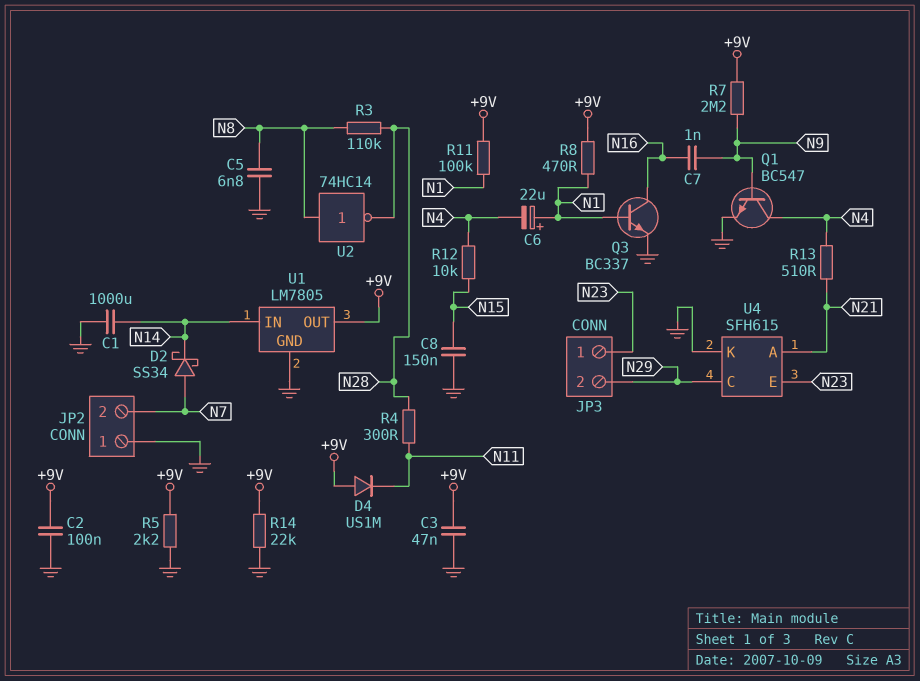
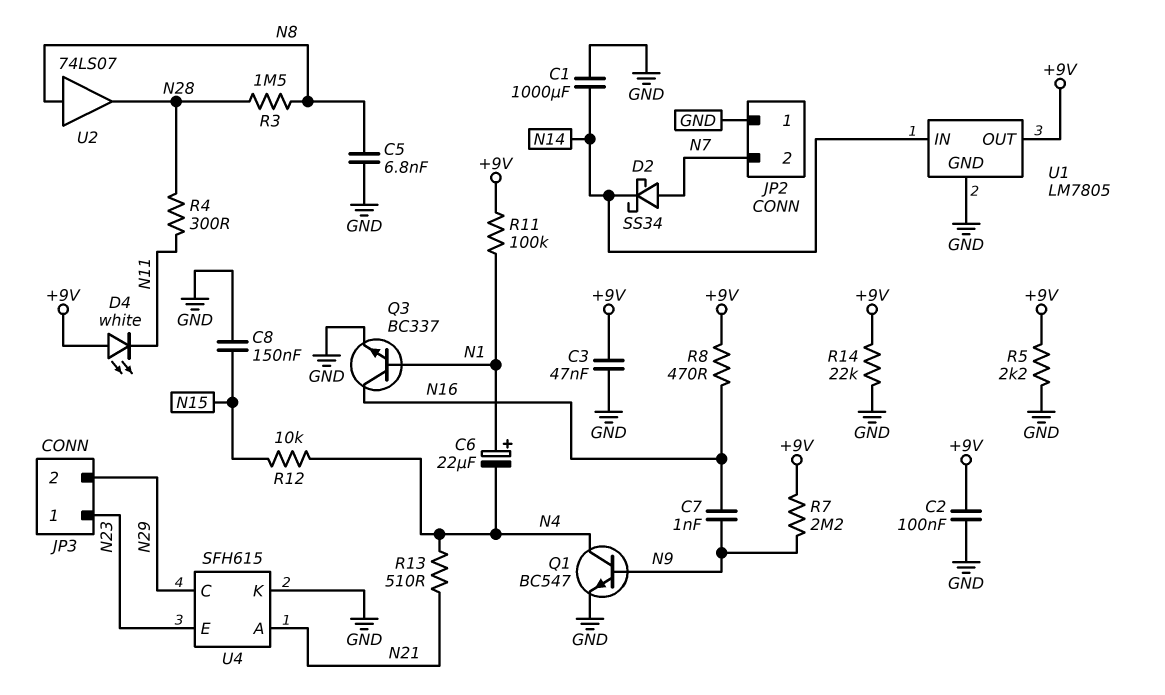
D4: diode US1M (A +9V, K N11) -> LED white (A +9V, K N11)
R3: 110k (N8, N28) -> 1.5M (N8, N28)
R8: 470 (+9V, N1) -> 470 (+9V, N16)
U2: NOT 74HC14 (in N8, out N28) -> buffer 74LS07 (in N8, out N28)

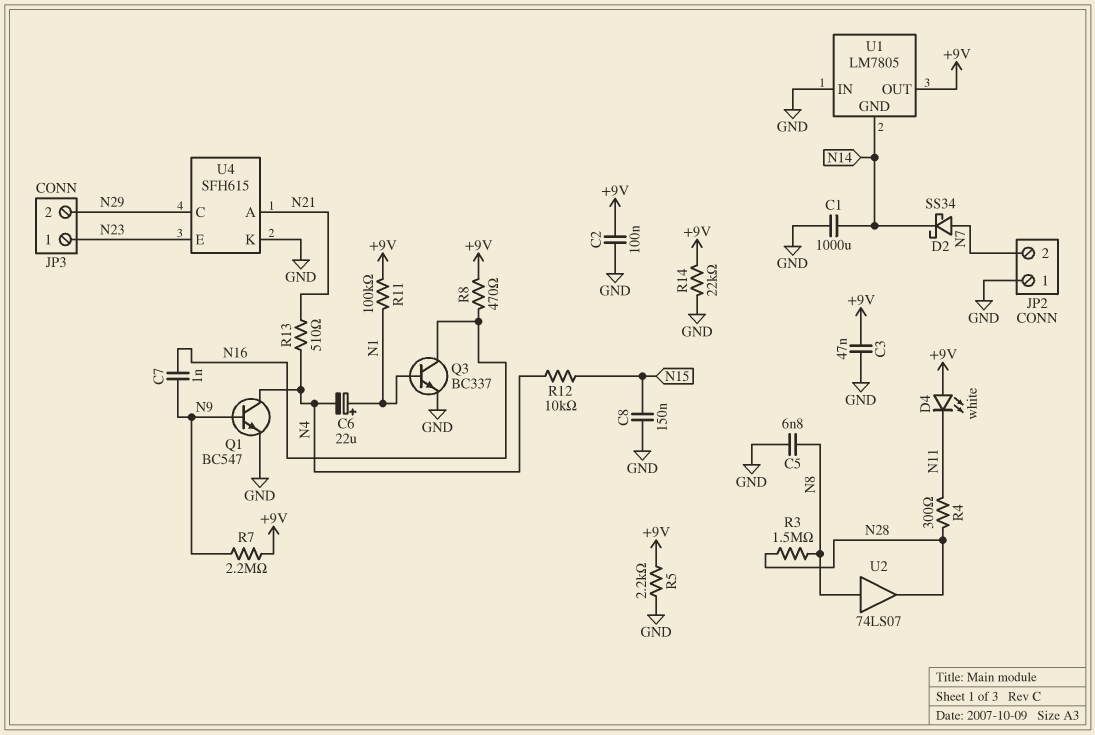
U1 pin GND: GND -> N14
U1 pin IN: N14 -> GND

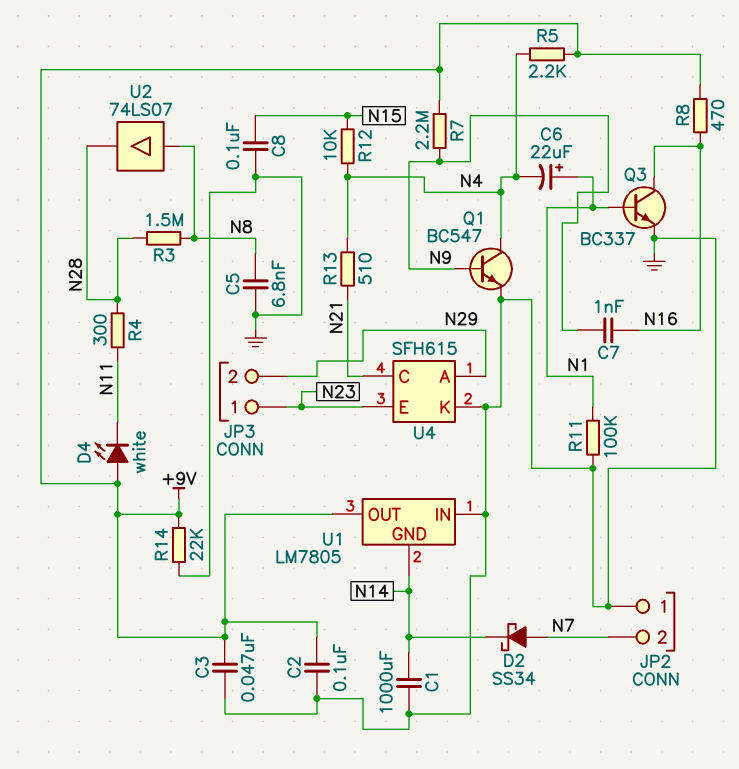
C8: 150nF (GND, N15) -> 100nF (GND, N15)
R5: 2.2k (+9V, GND) -> 2.2k (+9V, N4)
R11: 100k (+9V, N1) -> 100k (GND, N1)
U4 pin A: N21 -> N29
U4 pin C: N29 -> N21

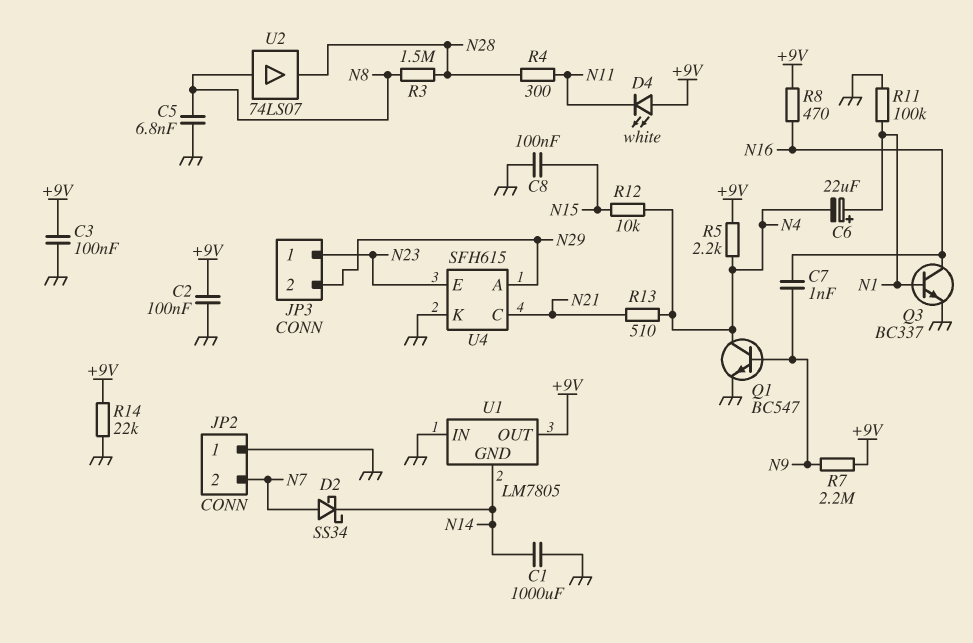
C3: 47nF (+9V, GND) -> 100nF (+9V, GND)

